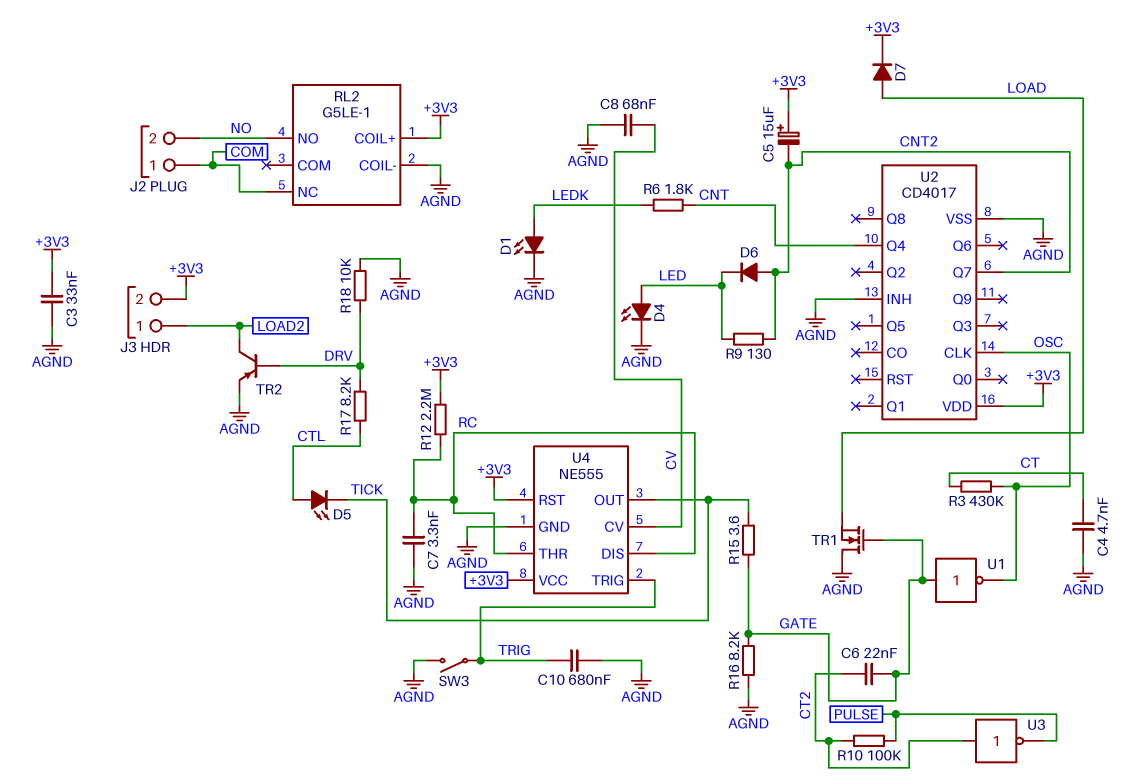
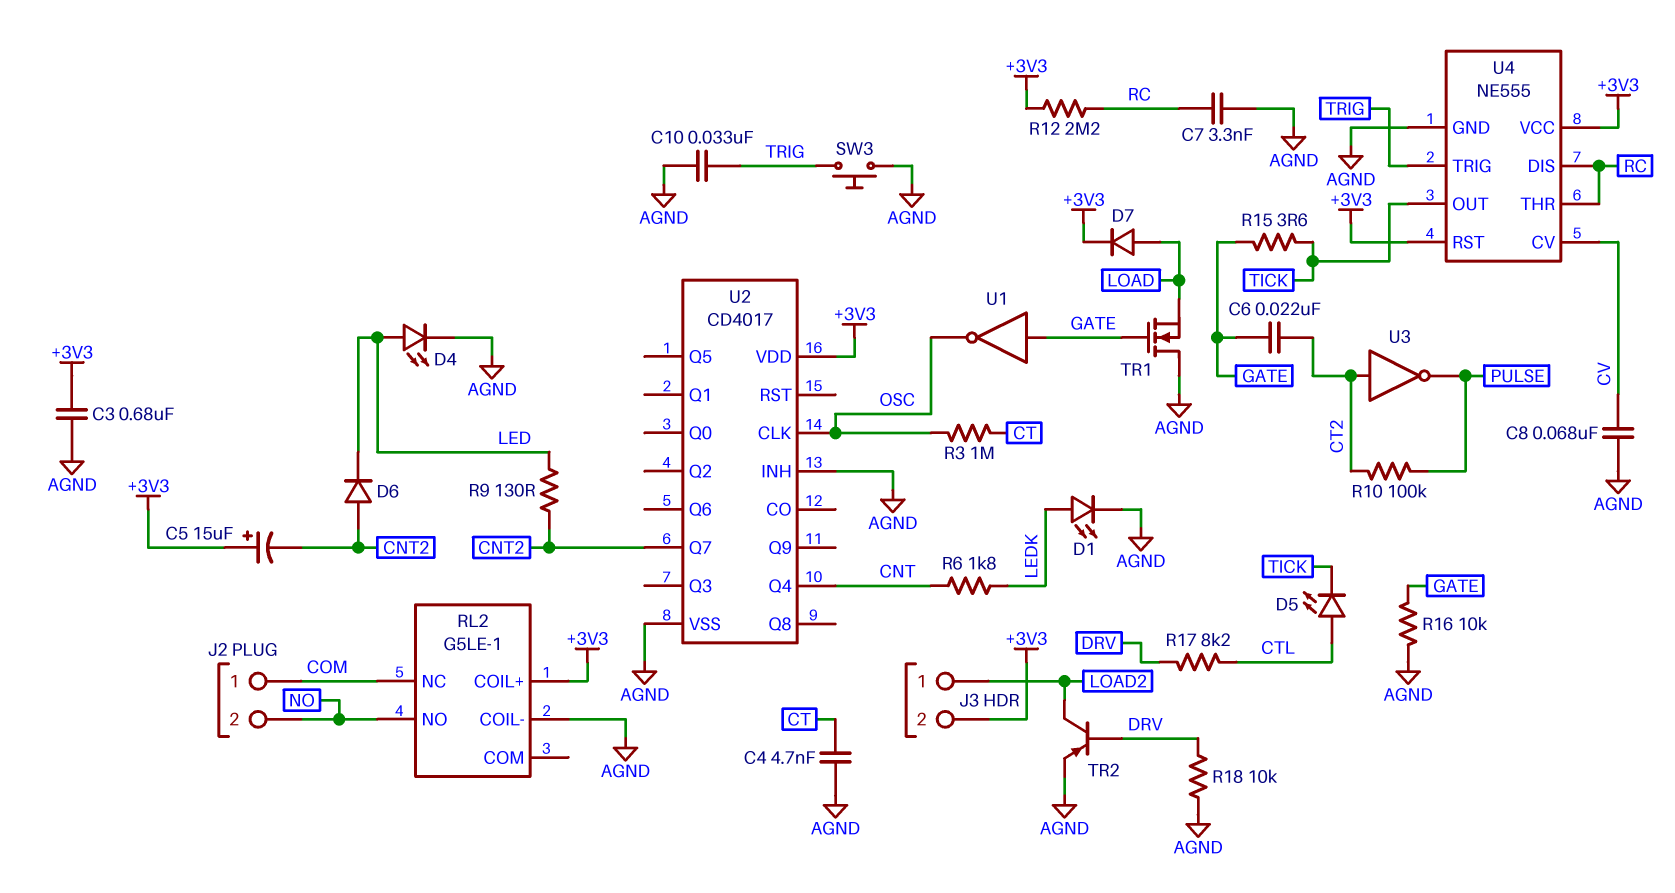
C3: 33nF (+3V3, AGND) -> 680nF (+3V3, AGND)
C10: 680nF (AGND, TRIG) -> 33nF (AGND, TRIG)
R3: 430k (CT, OSC) -> 1M (CT, OSC)
R16: 8.2k (AGND, GATE) -> 10k (AGND, GATE)
SW3: switch (AGND, TRIG) -> button (AGND, TRIG)

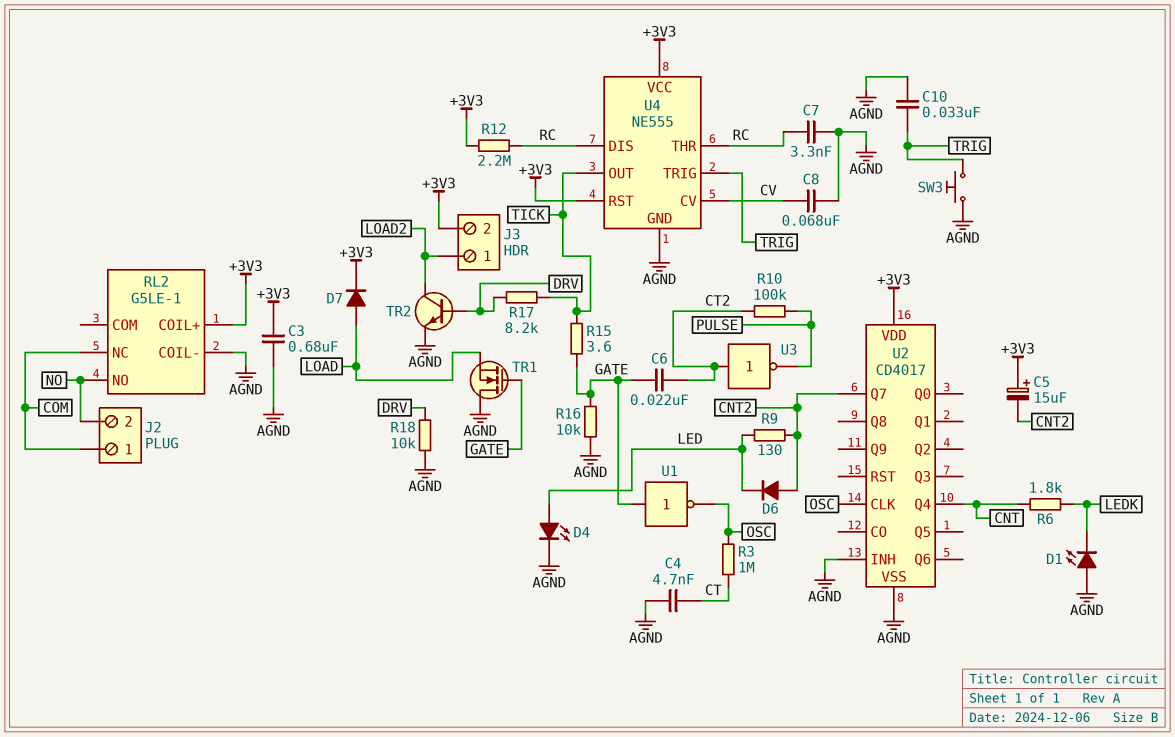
D1: LED (A LEDK, K AGND) -> LED (A AGND, K LEDK)
D5: LED (A CTL, K TICK) -> none
R17: 8.2k (CTL, DRV) -> 8.2k (DRV, TICK)
TR2: PNP (B DRV, C LOAD2, E AGND) -> NPN (B DRV, C LOAD2, E AGND)

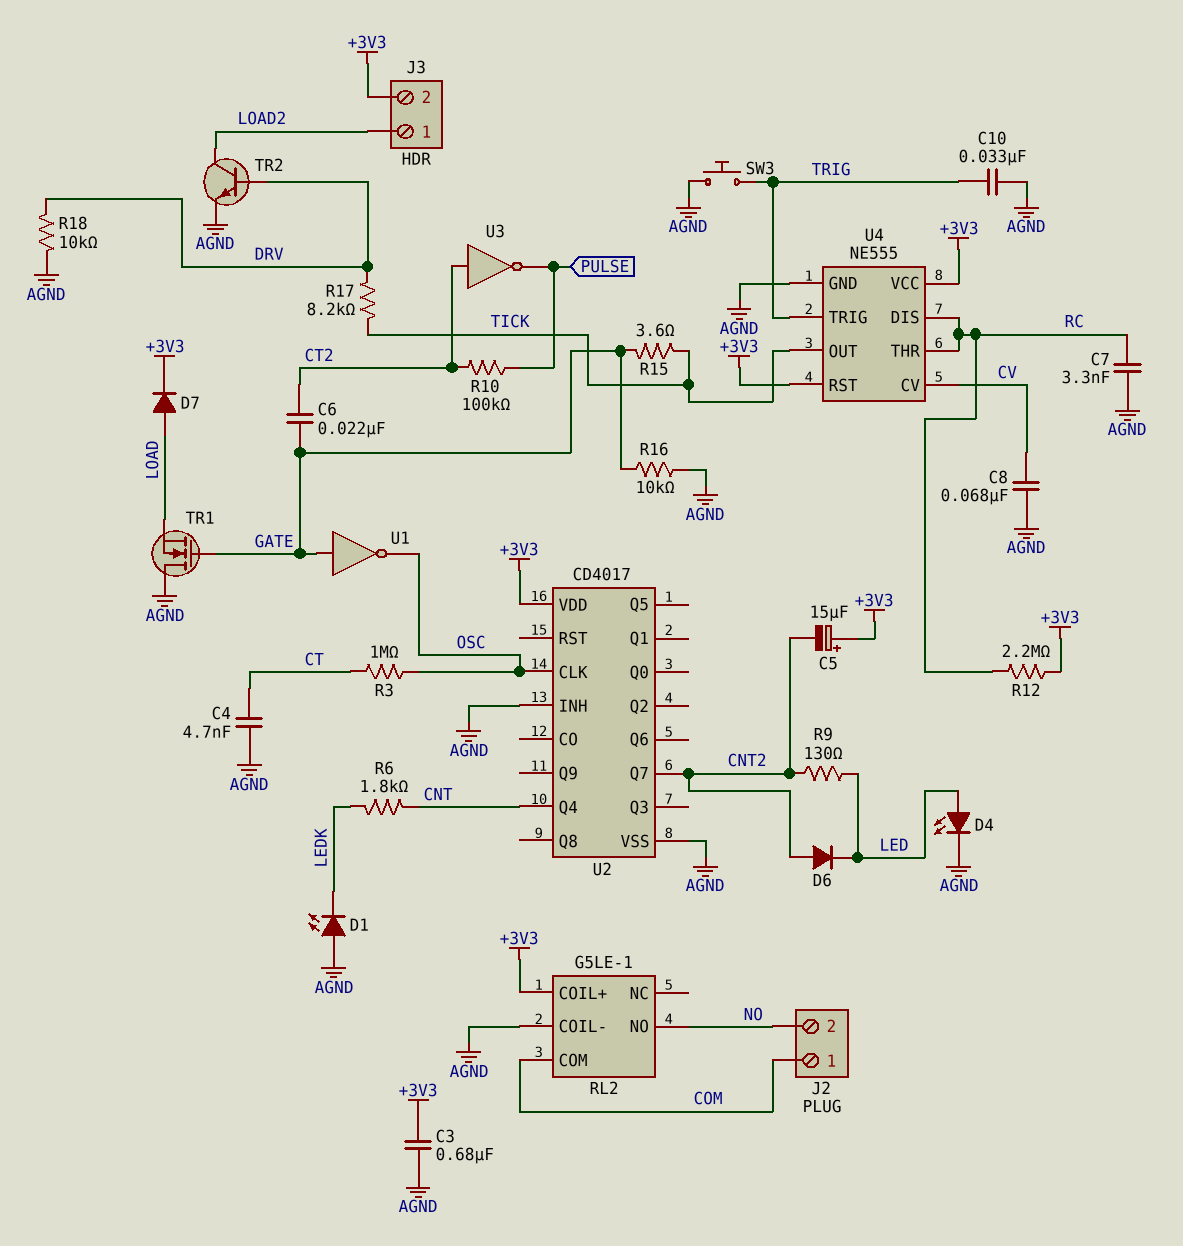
RL2 pin COM: none -> COM
RL2 pin NC: COM -> none

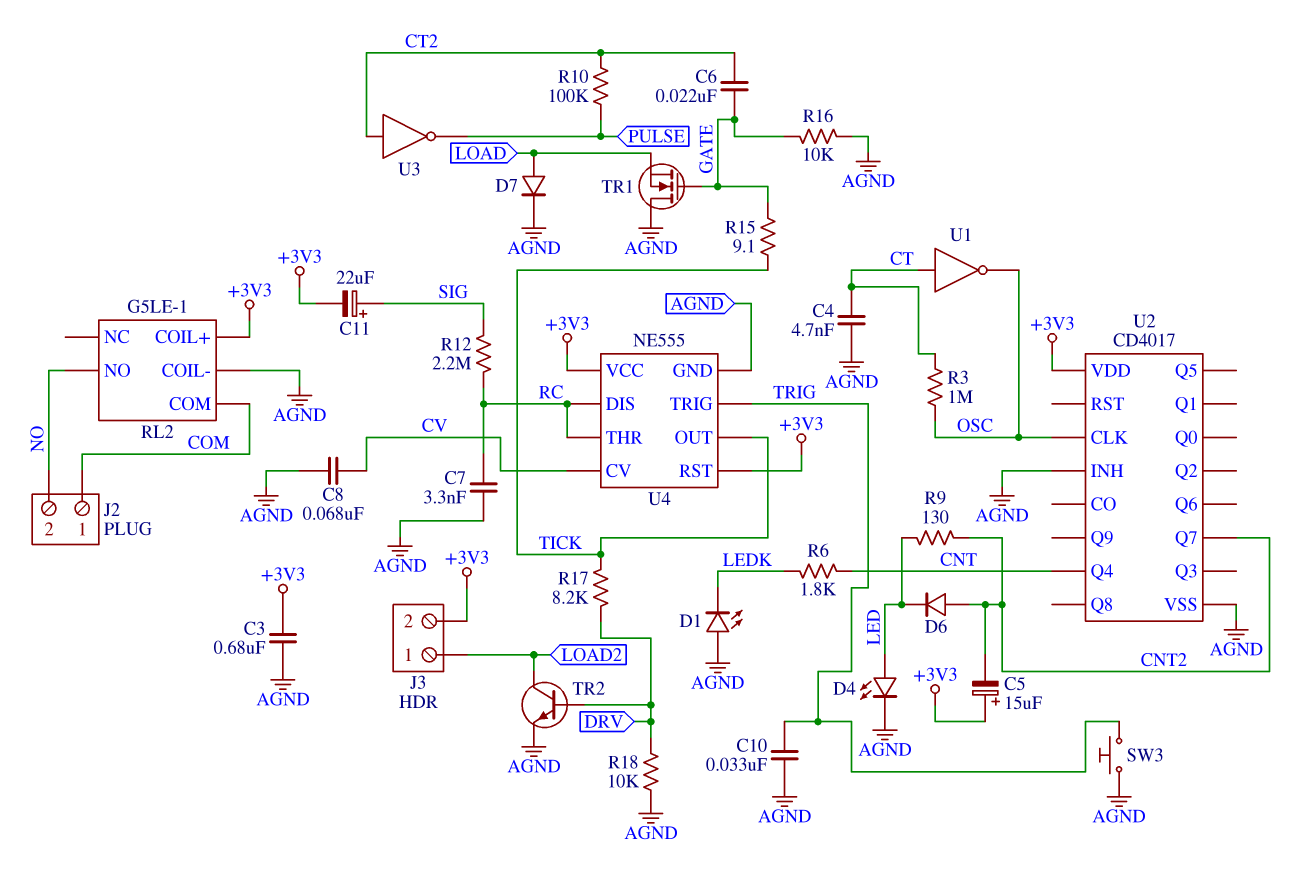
C11: none -> 22uF (plus SIG, minus +3V3)
D7: diode (A LOAD, K +3V3) -> diode (A LOAD, K AGND)
R12: 2.2M (+3V3, RC) -> 2.2M (RC, SIG)
R15: 3.6 (GATE, TICK) -> 9.1 (GATE, TICK)
U1: NOT (in GATE, out OSC) -> NOT (in CT, out OSC)

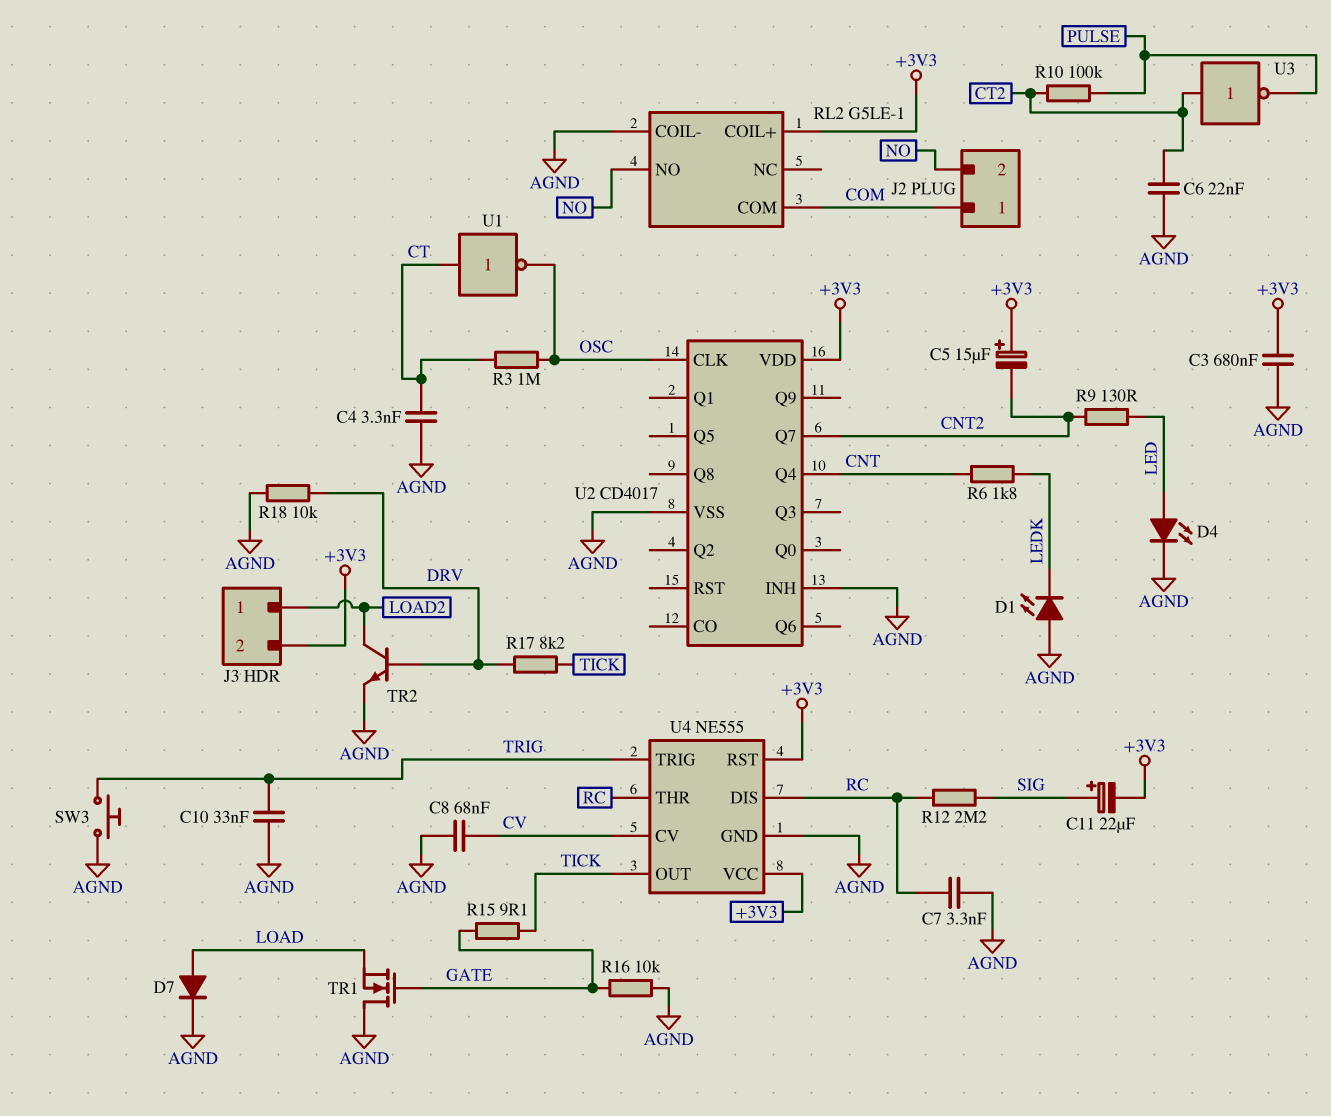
C4: 4.7nF (AGND, CT) -> 3.3nF (AGND, CT)
C6: 22nF (CT2, GATE) -> 22nF (AGND, CT2)
D6: diode (A CNT2, K LED) -> none

